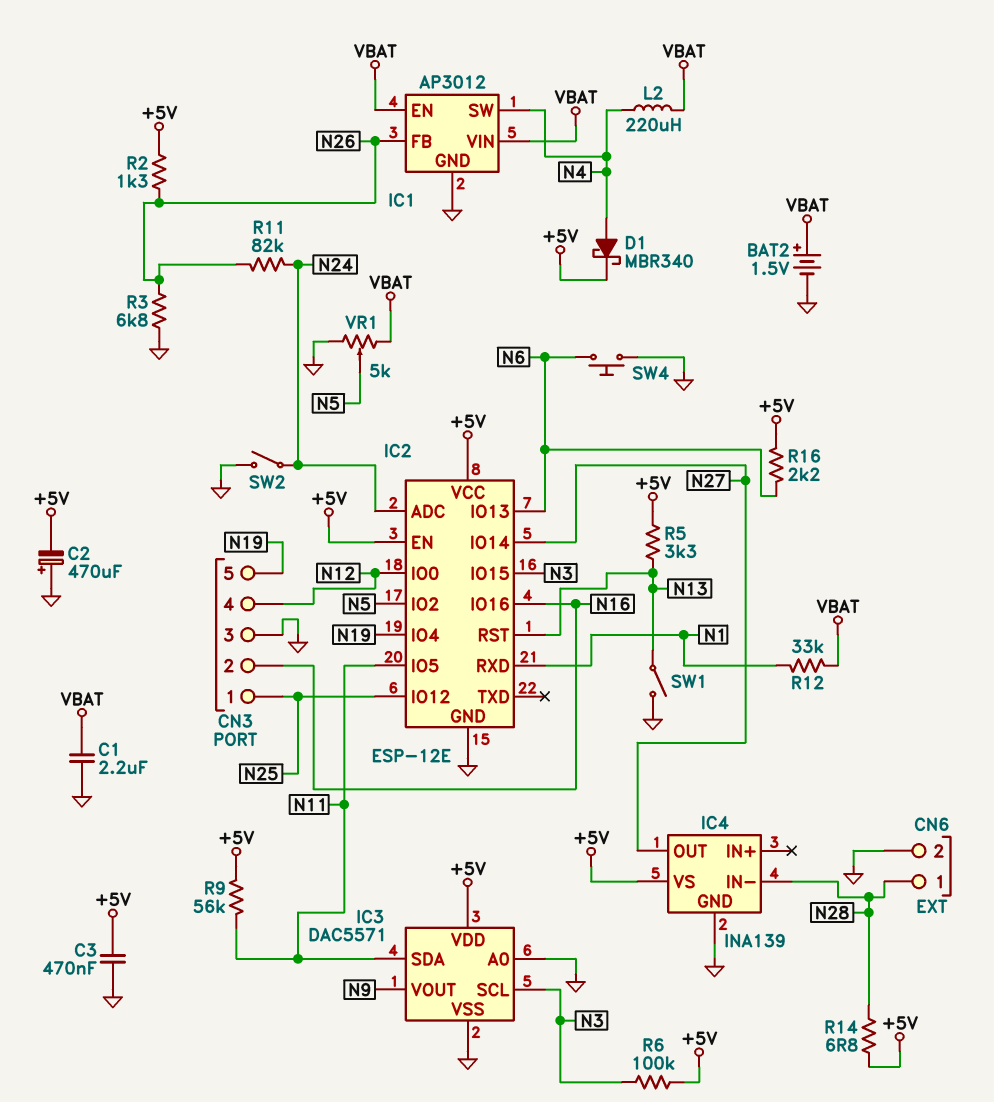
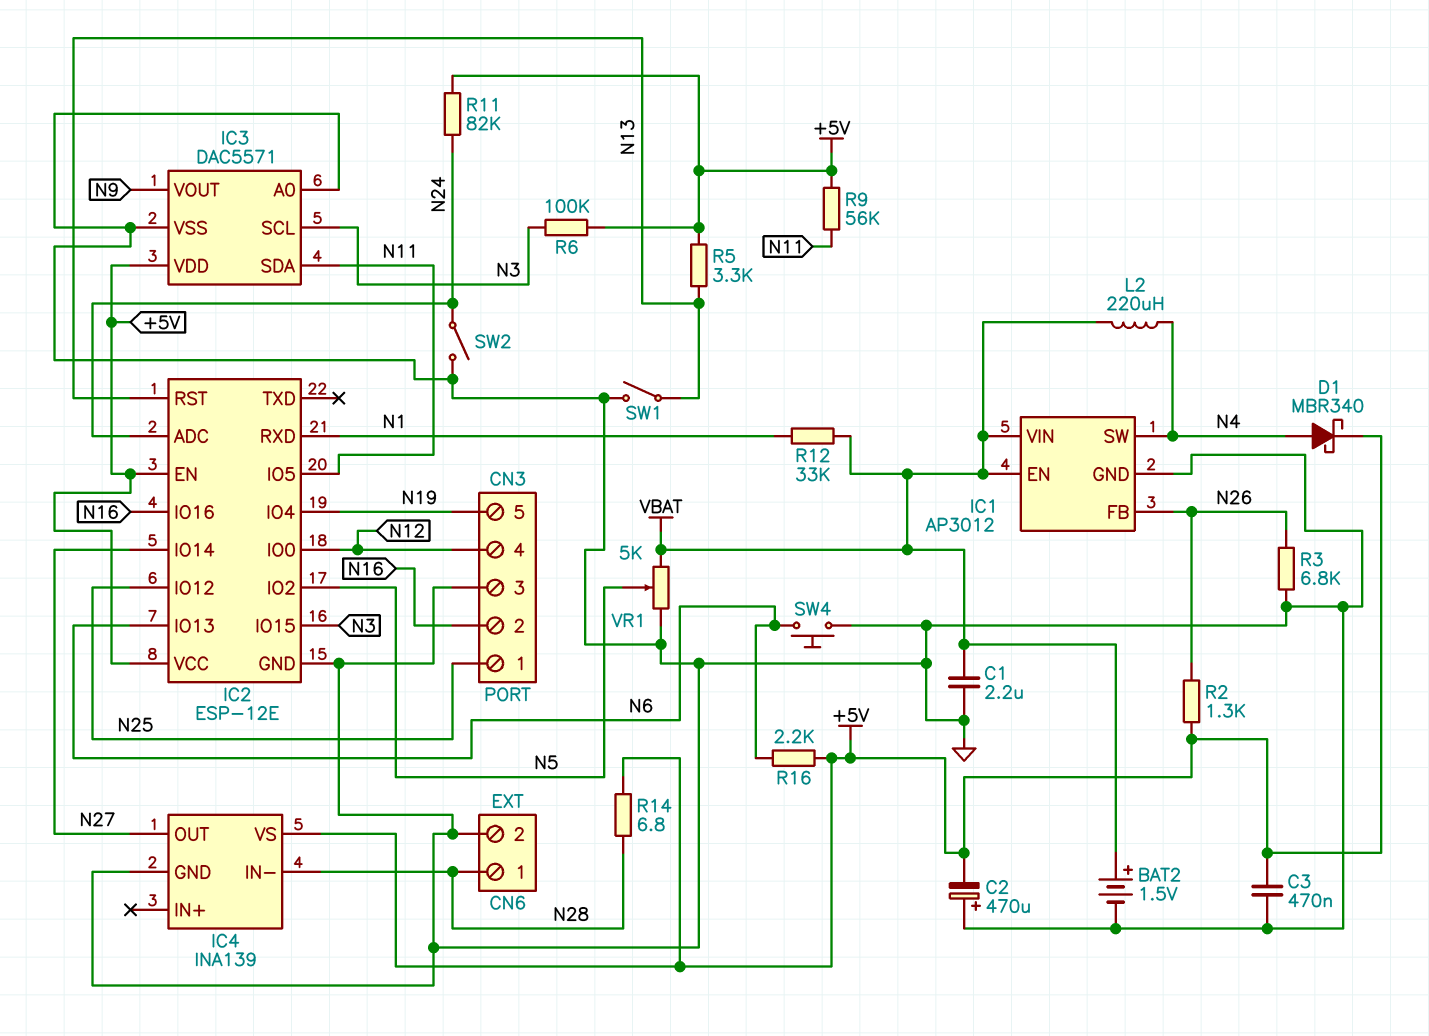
R11: 82k (N24, N26) -> 82k (+5V, N24)

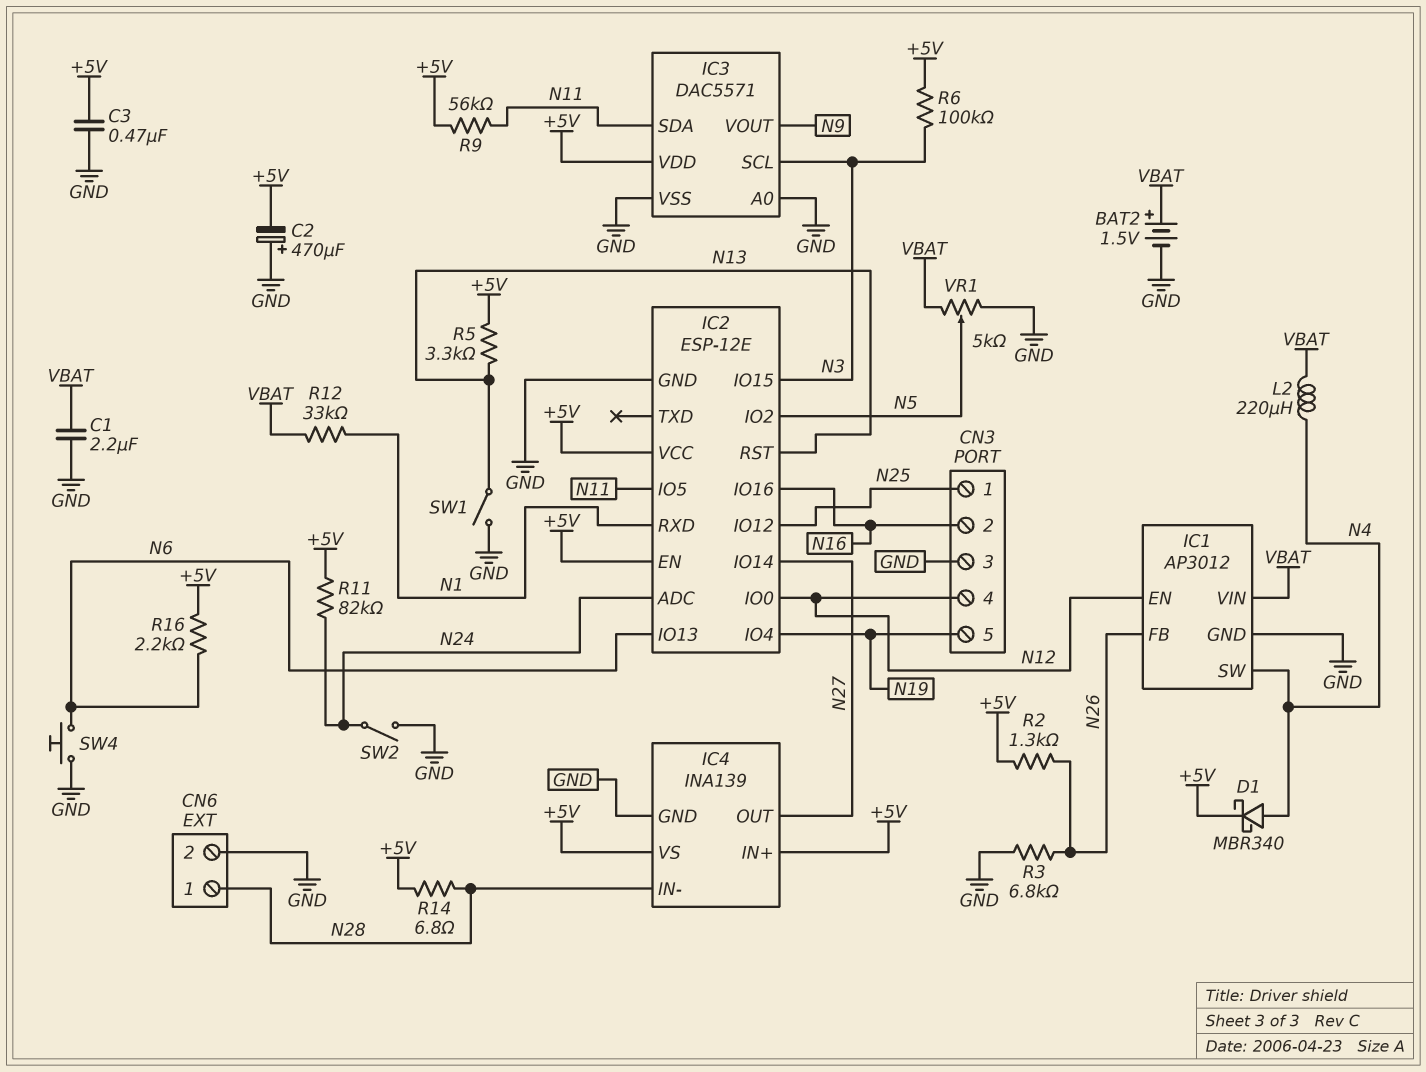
IC1 pin EN: VBAT -> N12
IC4 pin IN+: none -> +5V

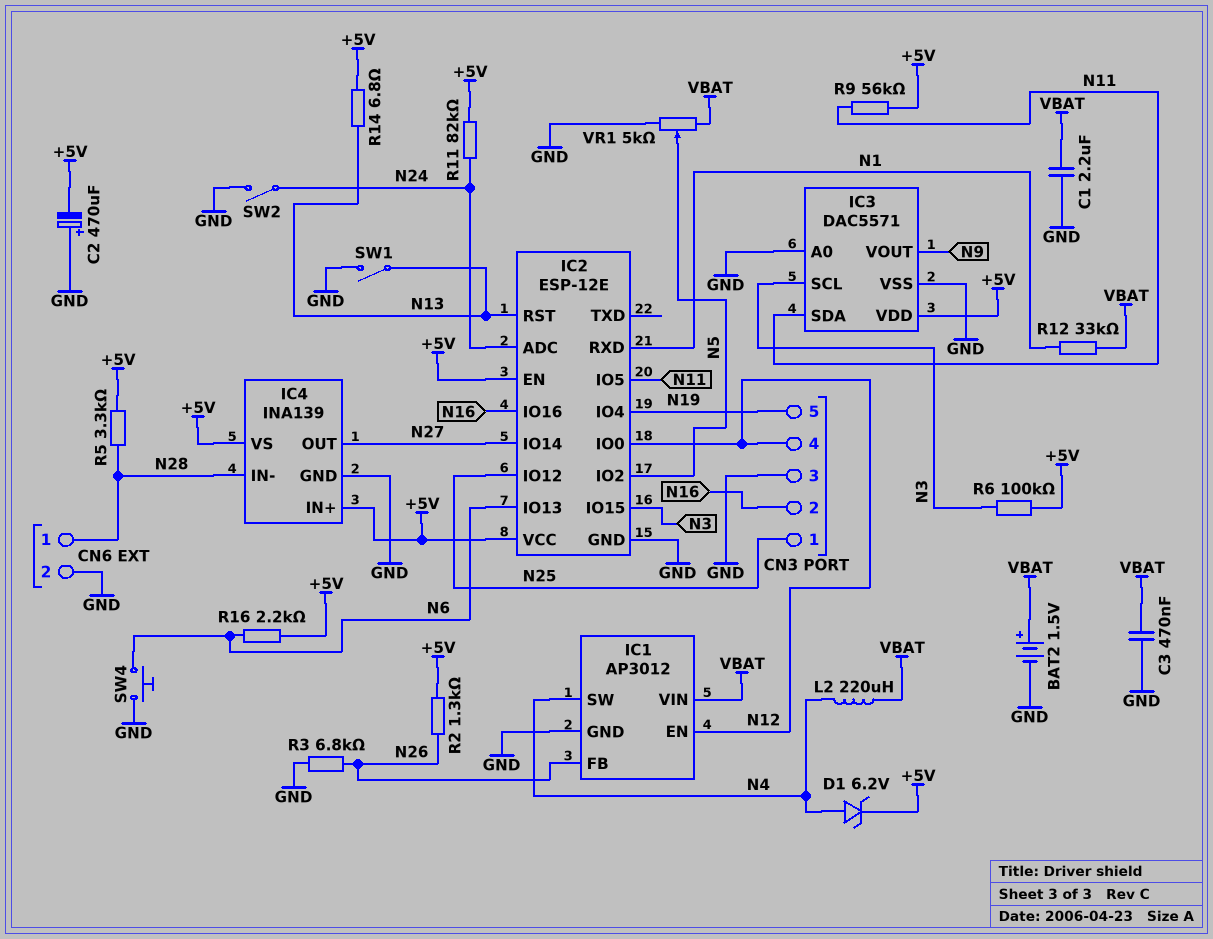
C3: 470nF (+5V, GND) -> 470nF (GND, VBAT)
D1: schottky MBR340 (A N4, K +5V) -> zener 6.2V (A N4, K +5V)
R5: 3.3k (+5V, N13) -> 3.3k (+5V, N28)
R14: 6.8 (+5V, N28) -> 6.8 (+5V, N13)

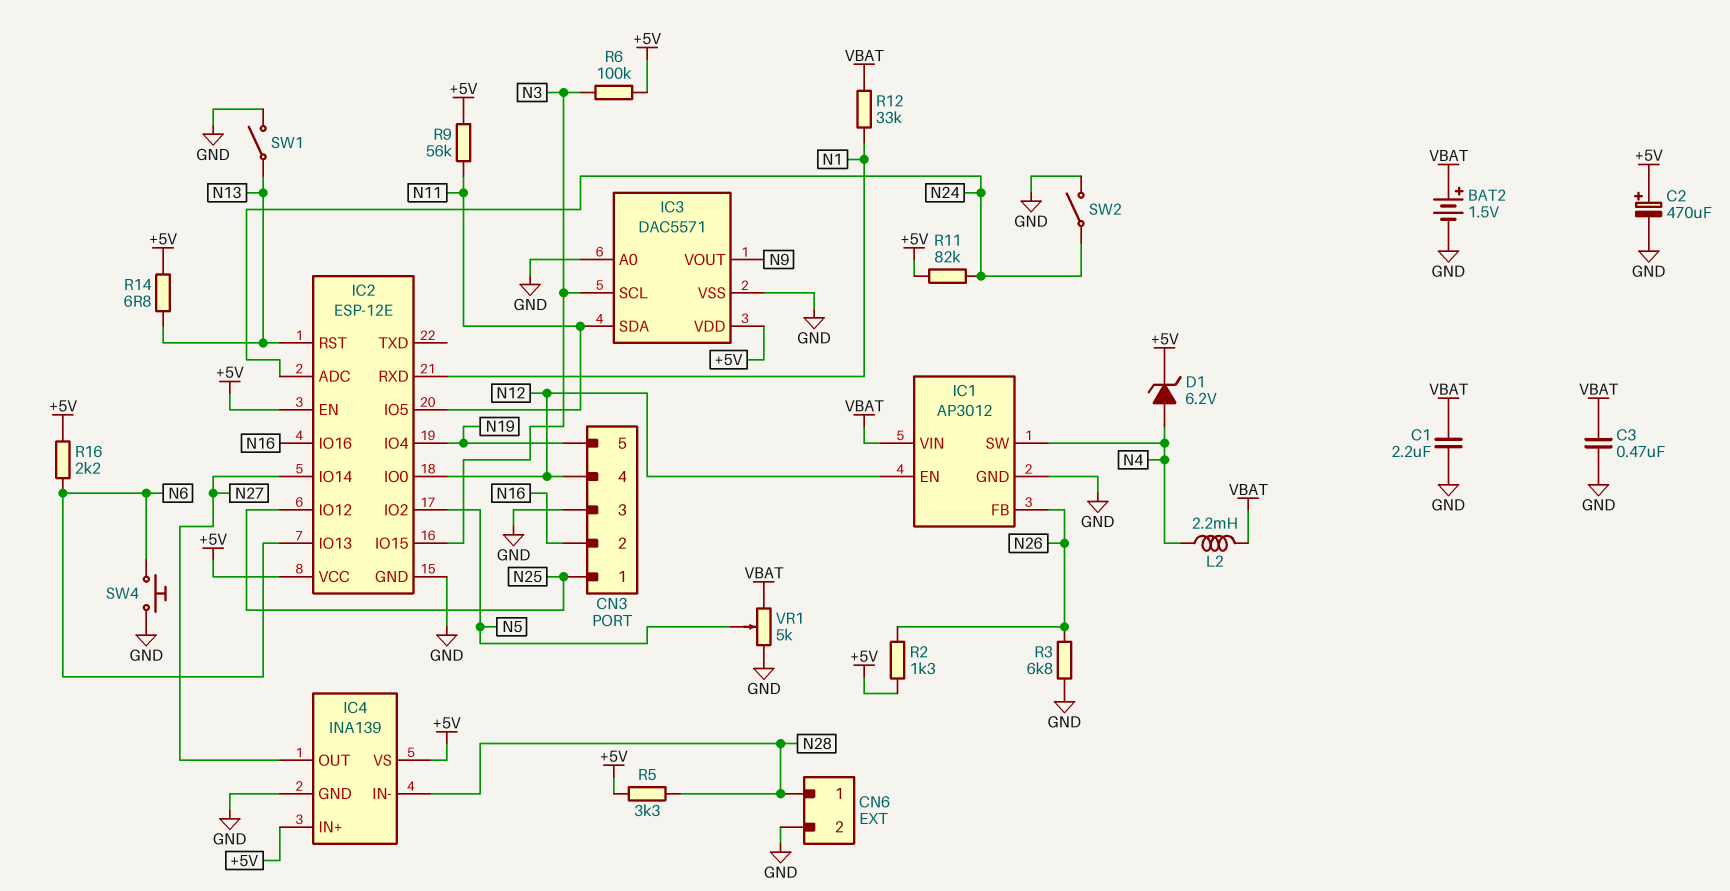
C2: 470uF (plus GND, minus +5V) -> 470uF (plus +5V, minus GND)
L2: 220uH (N4, VBAT) -> 2.2mH (N4, VBAT)

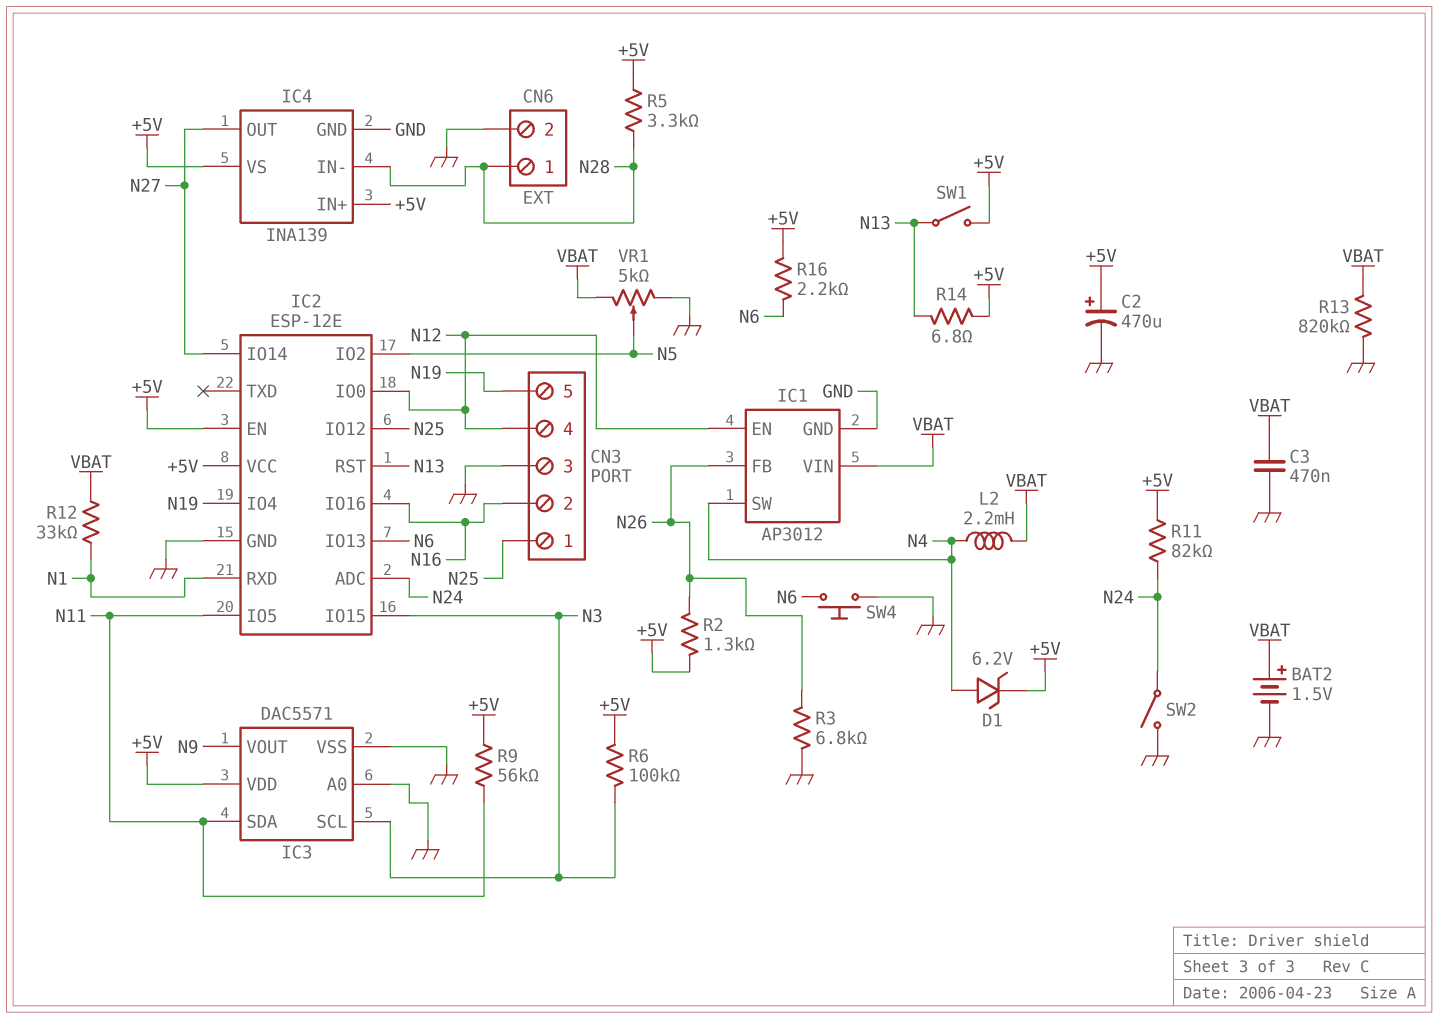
C1: 2.2uF (GND, VBAT) -> none
R13: none -> 820k (GND, VBAT)
SW1: switch (GND, N13) -> switch (+5V, N13)

